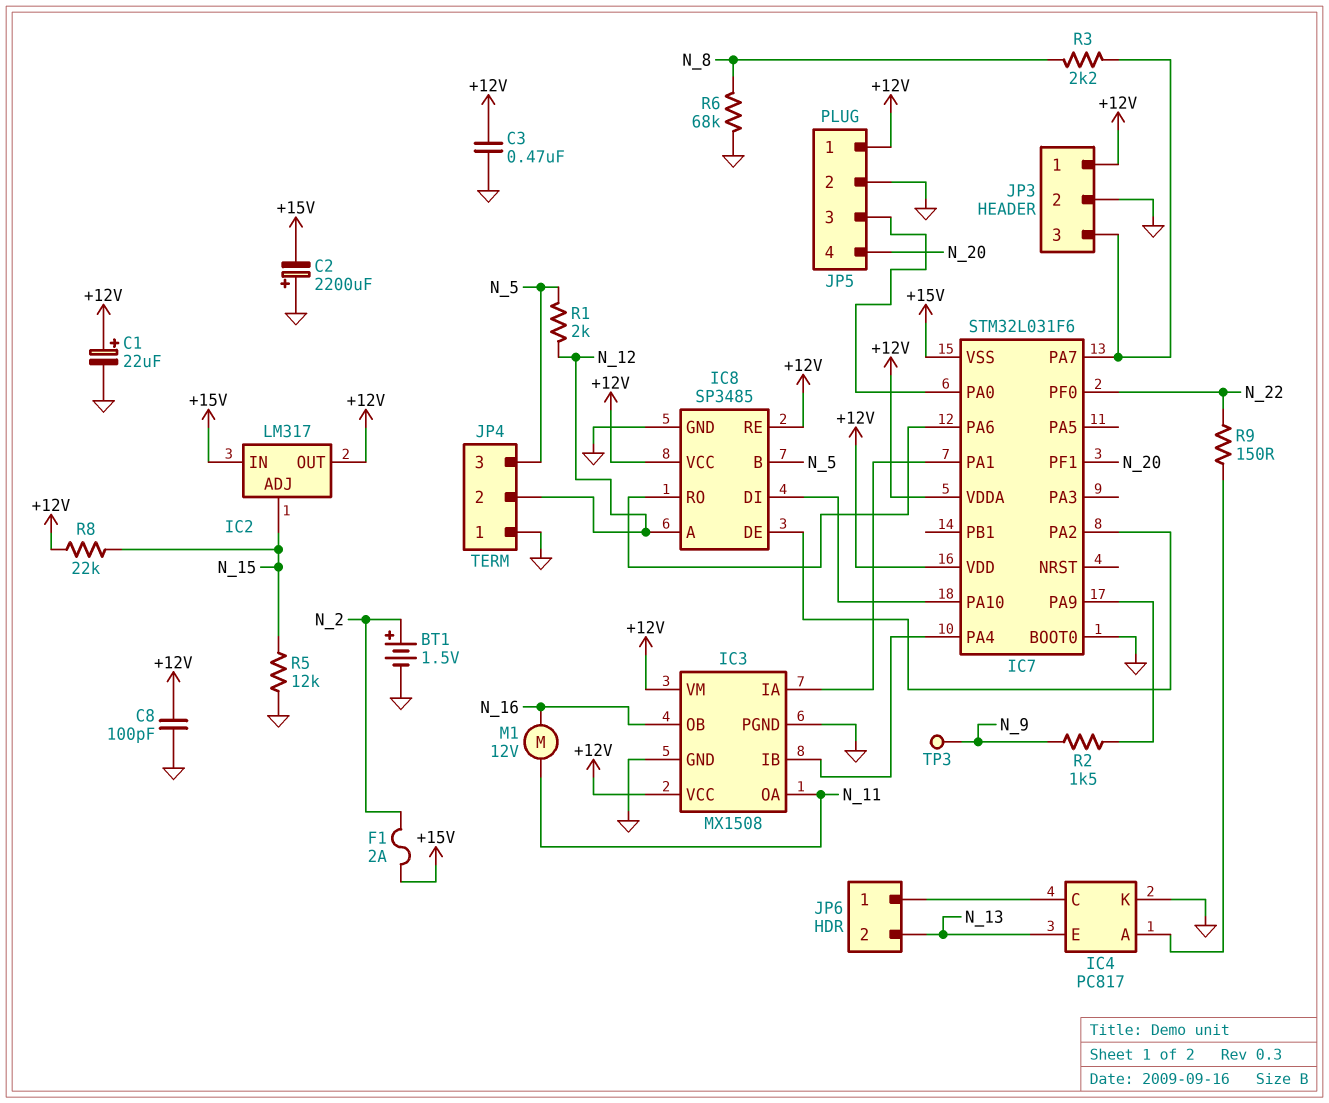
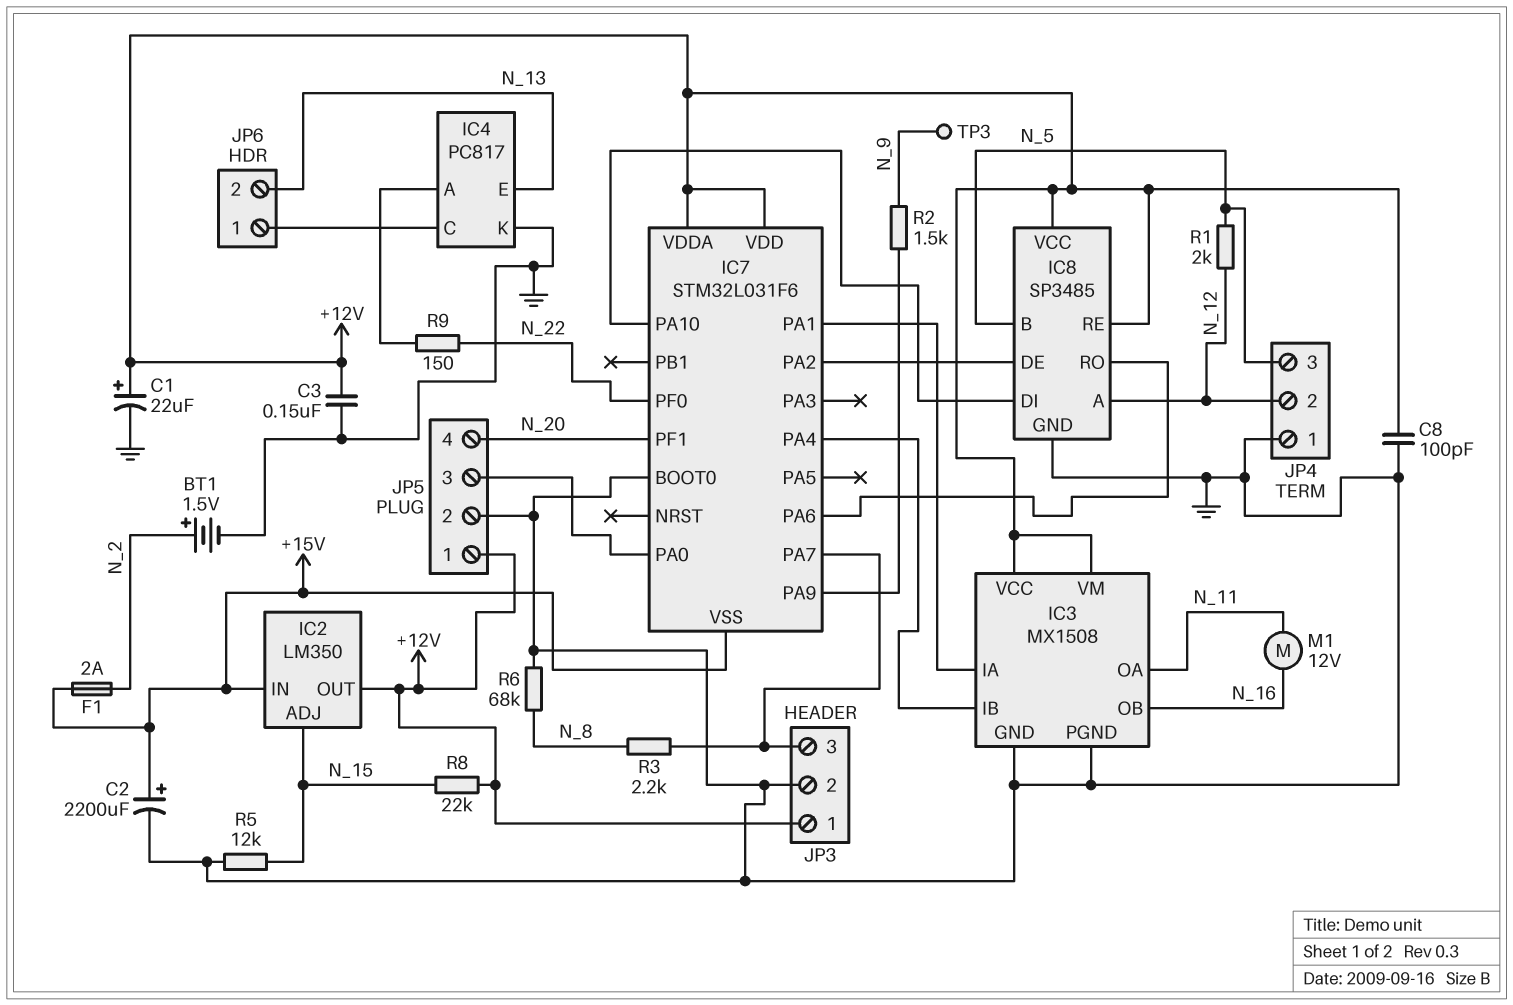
C2: 2200uF (plus GND, minus +15V) -> 2200uF (plus +15V, minus GND)
C3: 470nF (+12V, GND) -> 150nF (+12V, GND)
IC2: LM317 -> LM350

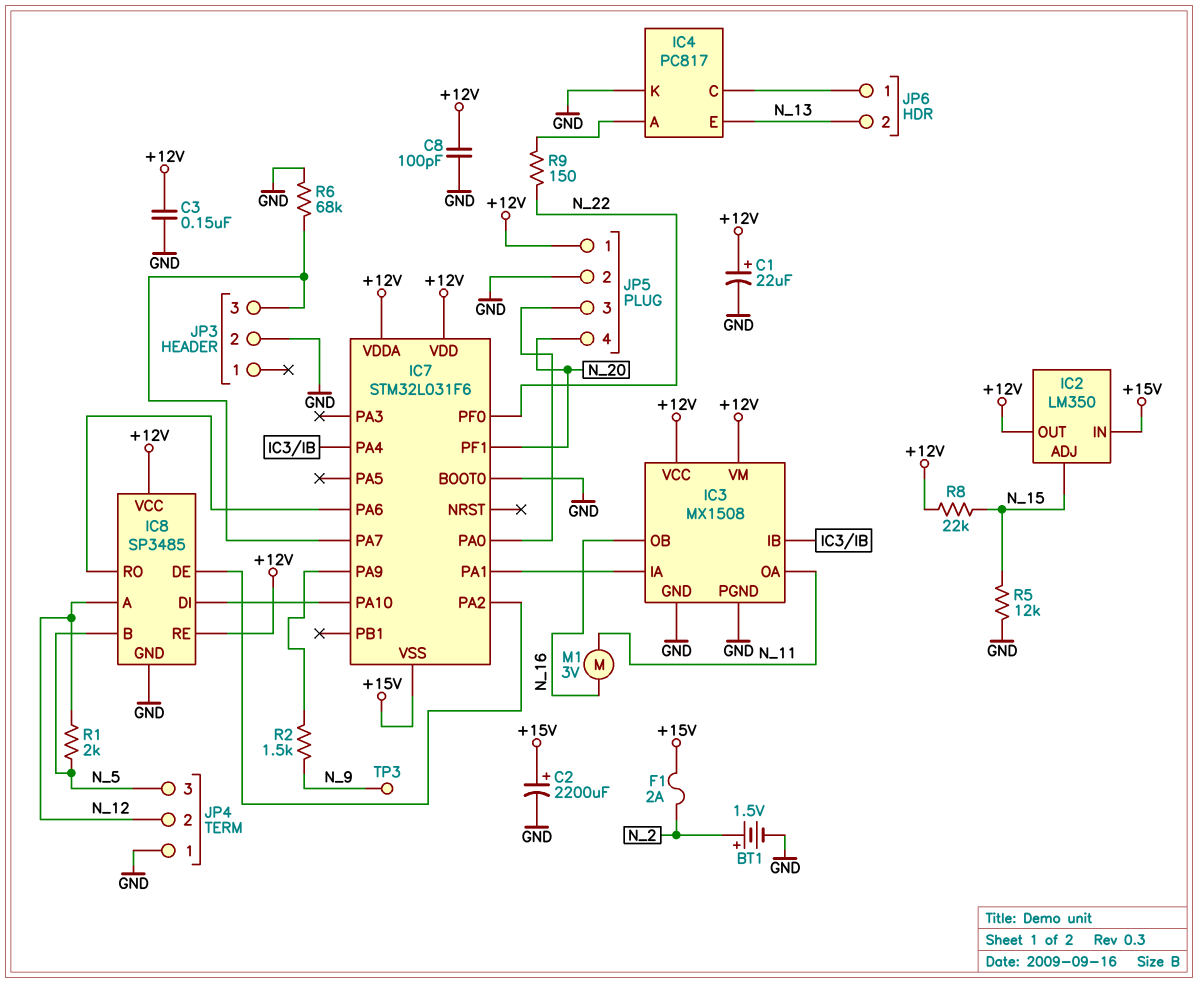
JP3 pin 1: +12V -> none
M1: motor 12V (N_11, N_16) -> motor 3V (N_11, N_16)
R3: 2.2k (IC7/PA7, N_8) -> none
R6: 68k (GND, N_8) -> 68k (GND, IC7/PA7)

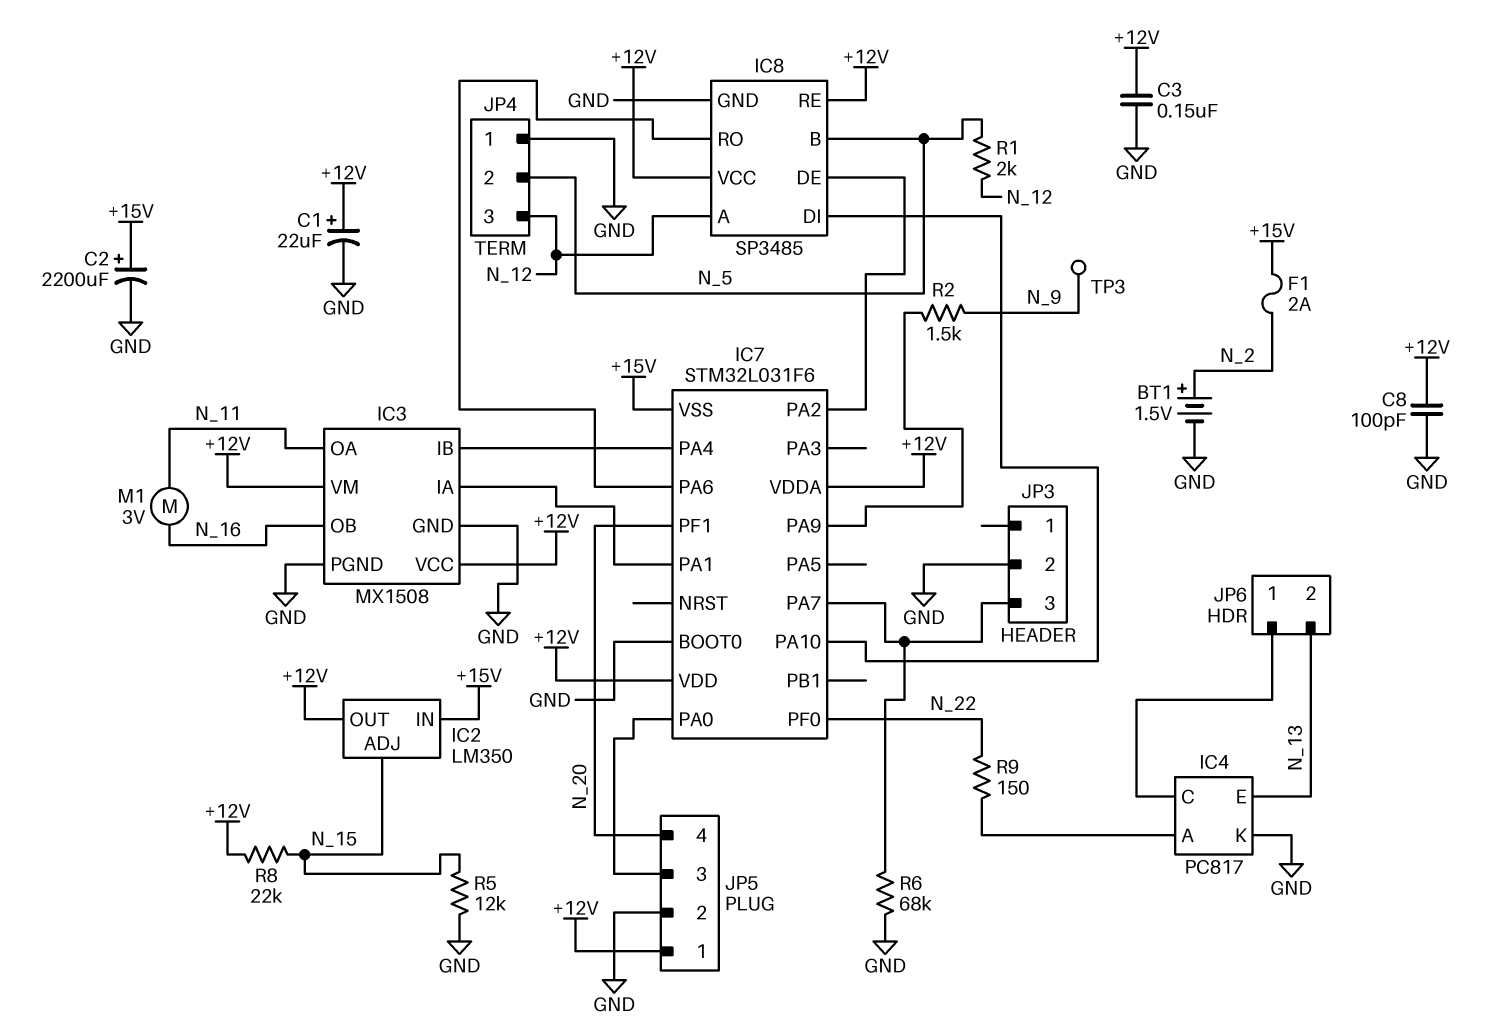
JP4 pin 2: N_12 -> N_5
JP4 pin 3: N_5 -> N_12

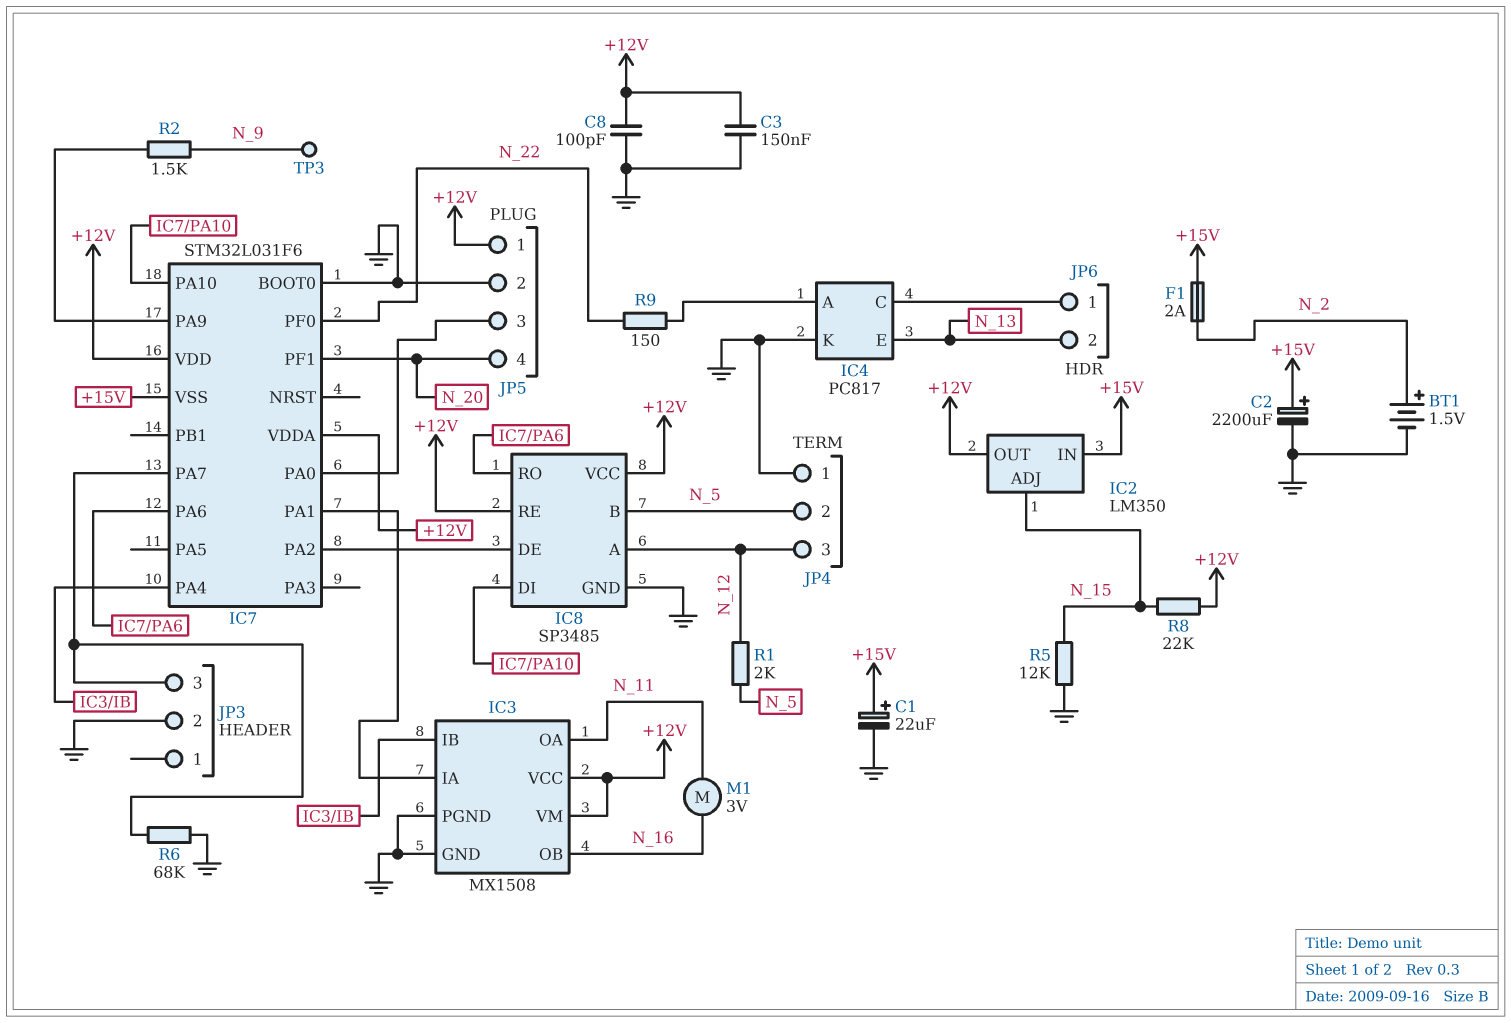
C1: 22uF (plus +12V, minus GND) -> 22uF (plus +15V, minus GND)

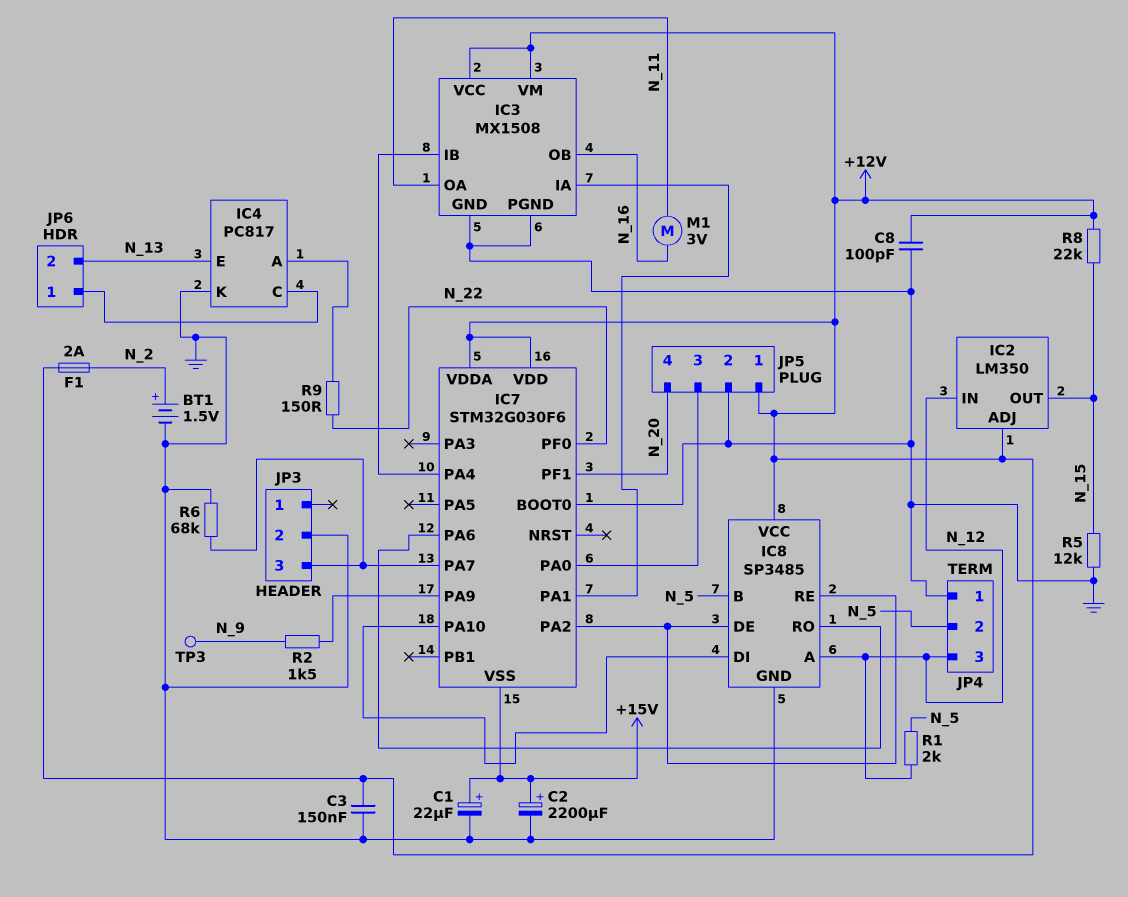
F1: 2A (+15V, N_2) -> 2A (+12V, N_2)
IC2 pin ADJ: N_15 -> +12V
IC2 pin IN: +15V -> N_12
IC2 pin OUT: +12V -> N_15
IC7: STM32L031F6 -> STM32G030F6
IC8 pin RE: +12V -> IC7/PA2

